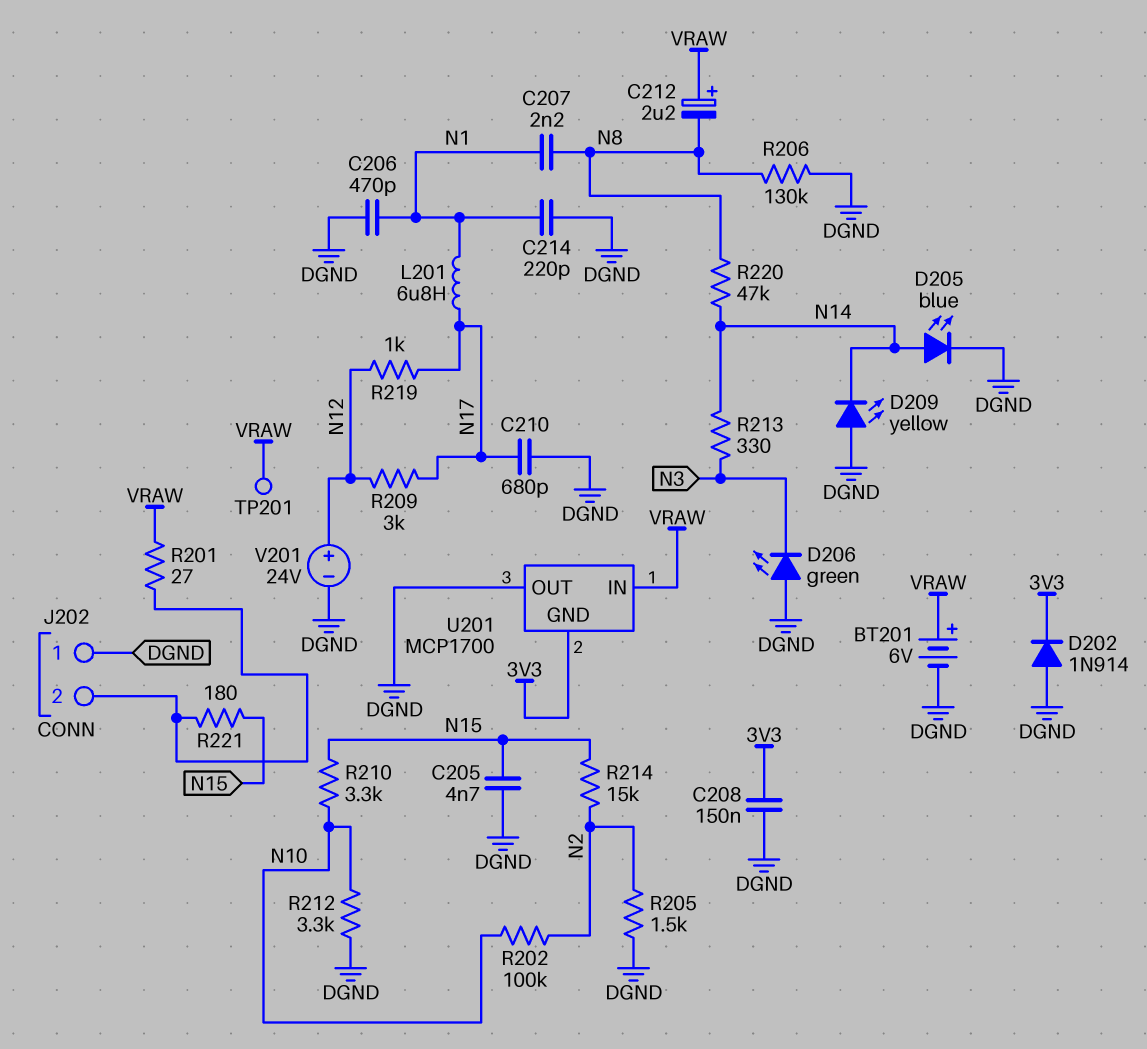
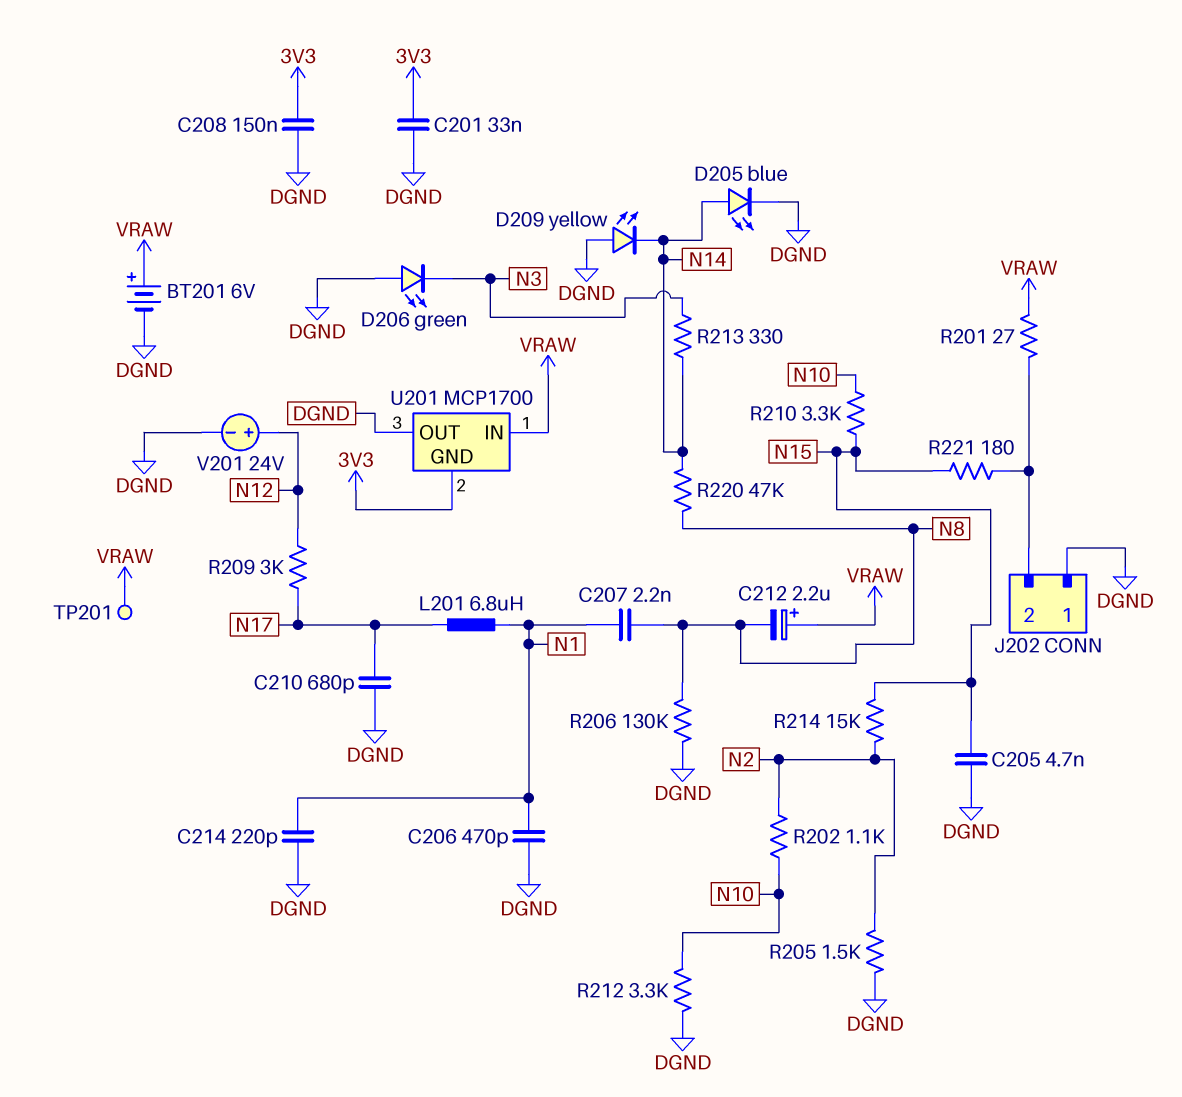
C201: none -> 33nF (3V3, DGND)
D202: diode 1N914 (A DGND, K 3V3) -> none
R202: 100k (N2, N10) -> 1.1k (N2, N10)
R219: 1k (N12, N17) -> none

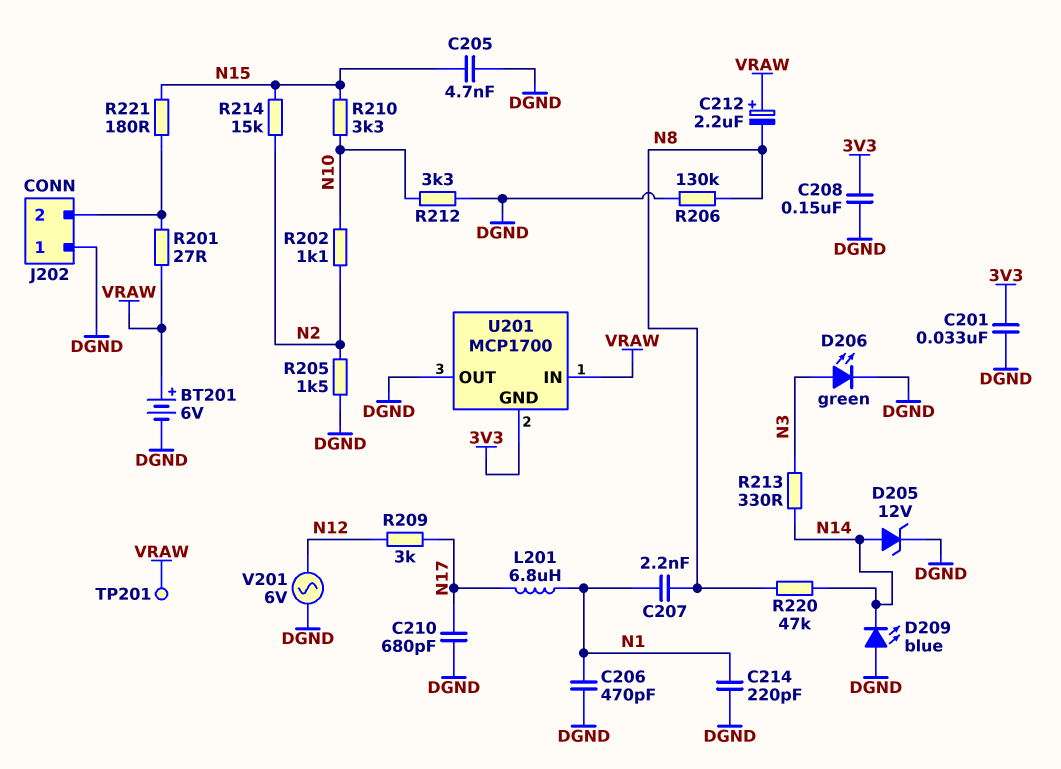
D205: LED blue (A N14, K DGND) -> zener 12V (A N14, K DGND)
D206: LED green (A DGND, K N3) -> LED green (A N3, K DGND)
D209: LED yellow (A DGND, K N14) -> LED blue (A DGND, K N14)
V201: 24V (plus N12, minus DGND) -> AC 6V (DGND, N12)

